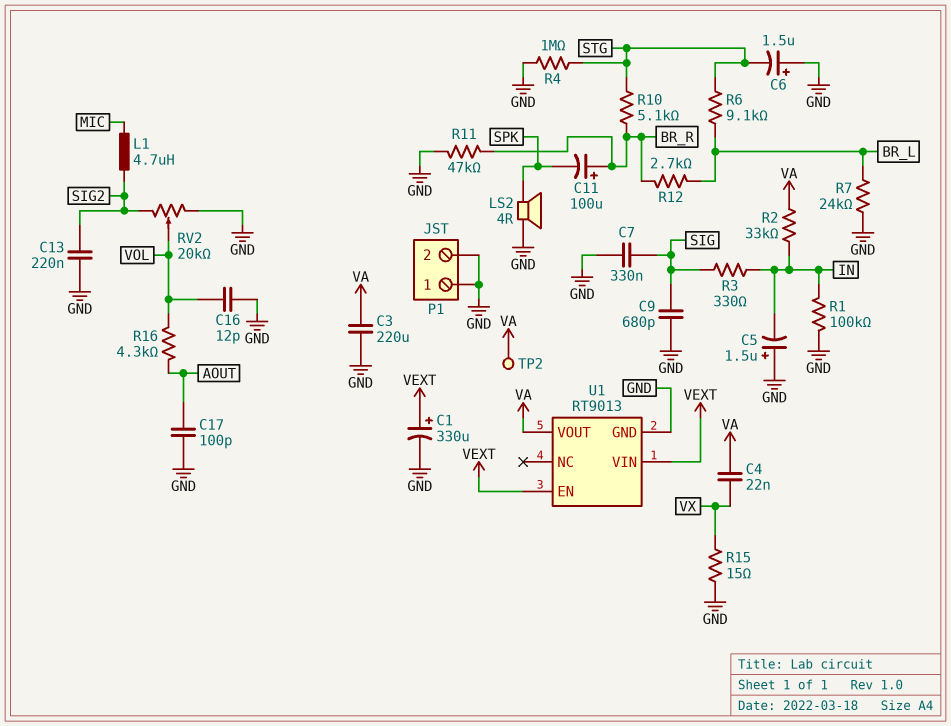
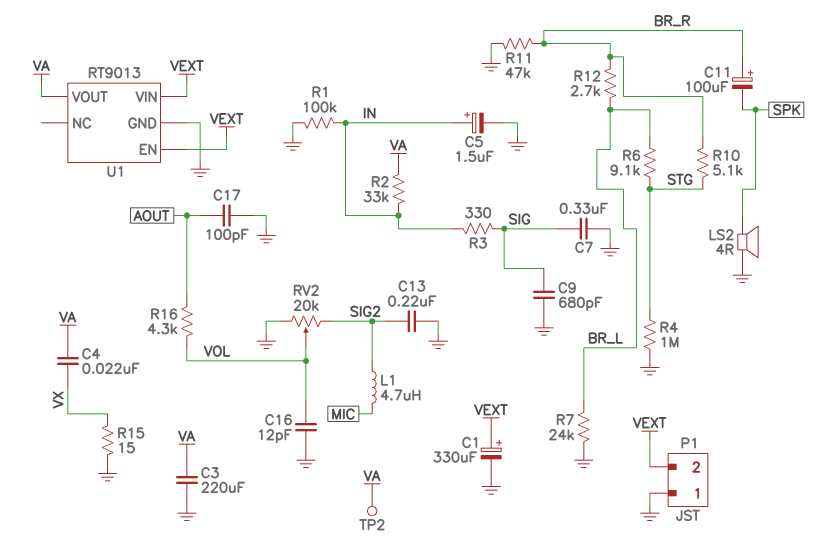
C5: 1.5uF (plus GND, minus IN) -> 1.5uF (plus IN, minus GND)
C6: 1.5uF (plus GND, minus STG) -> none
P1 pin 2: GND -> VEXT

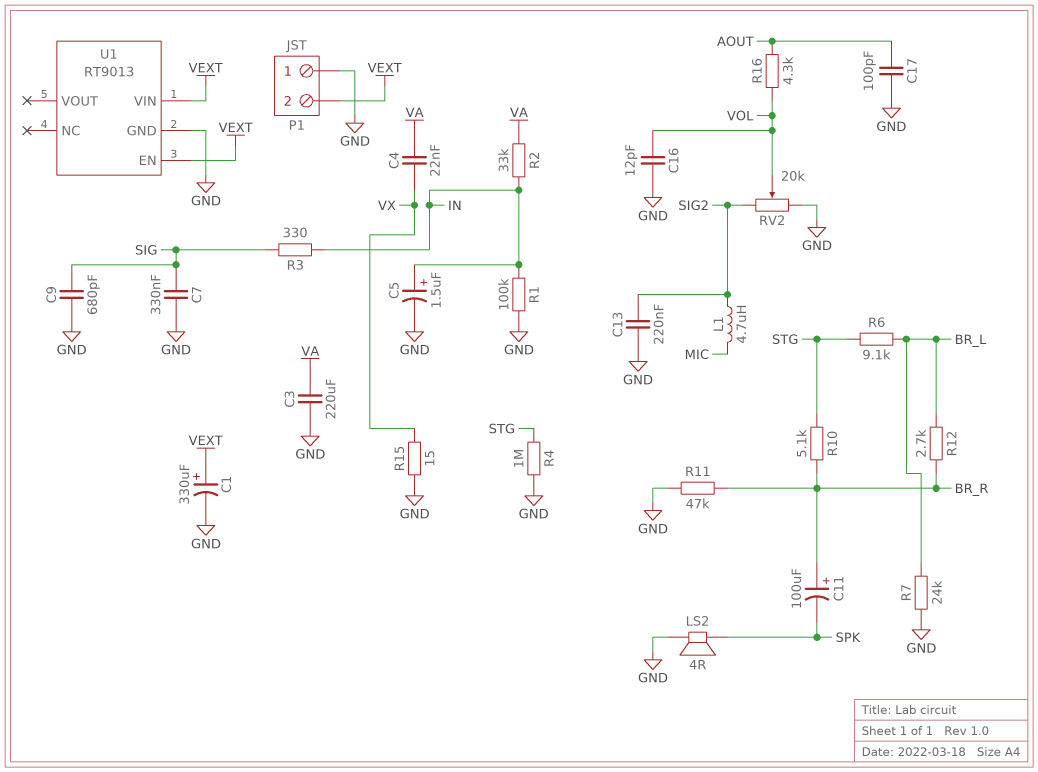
TP2: test point (VA) -> none
U1 pin VOUT: VA -> none

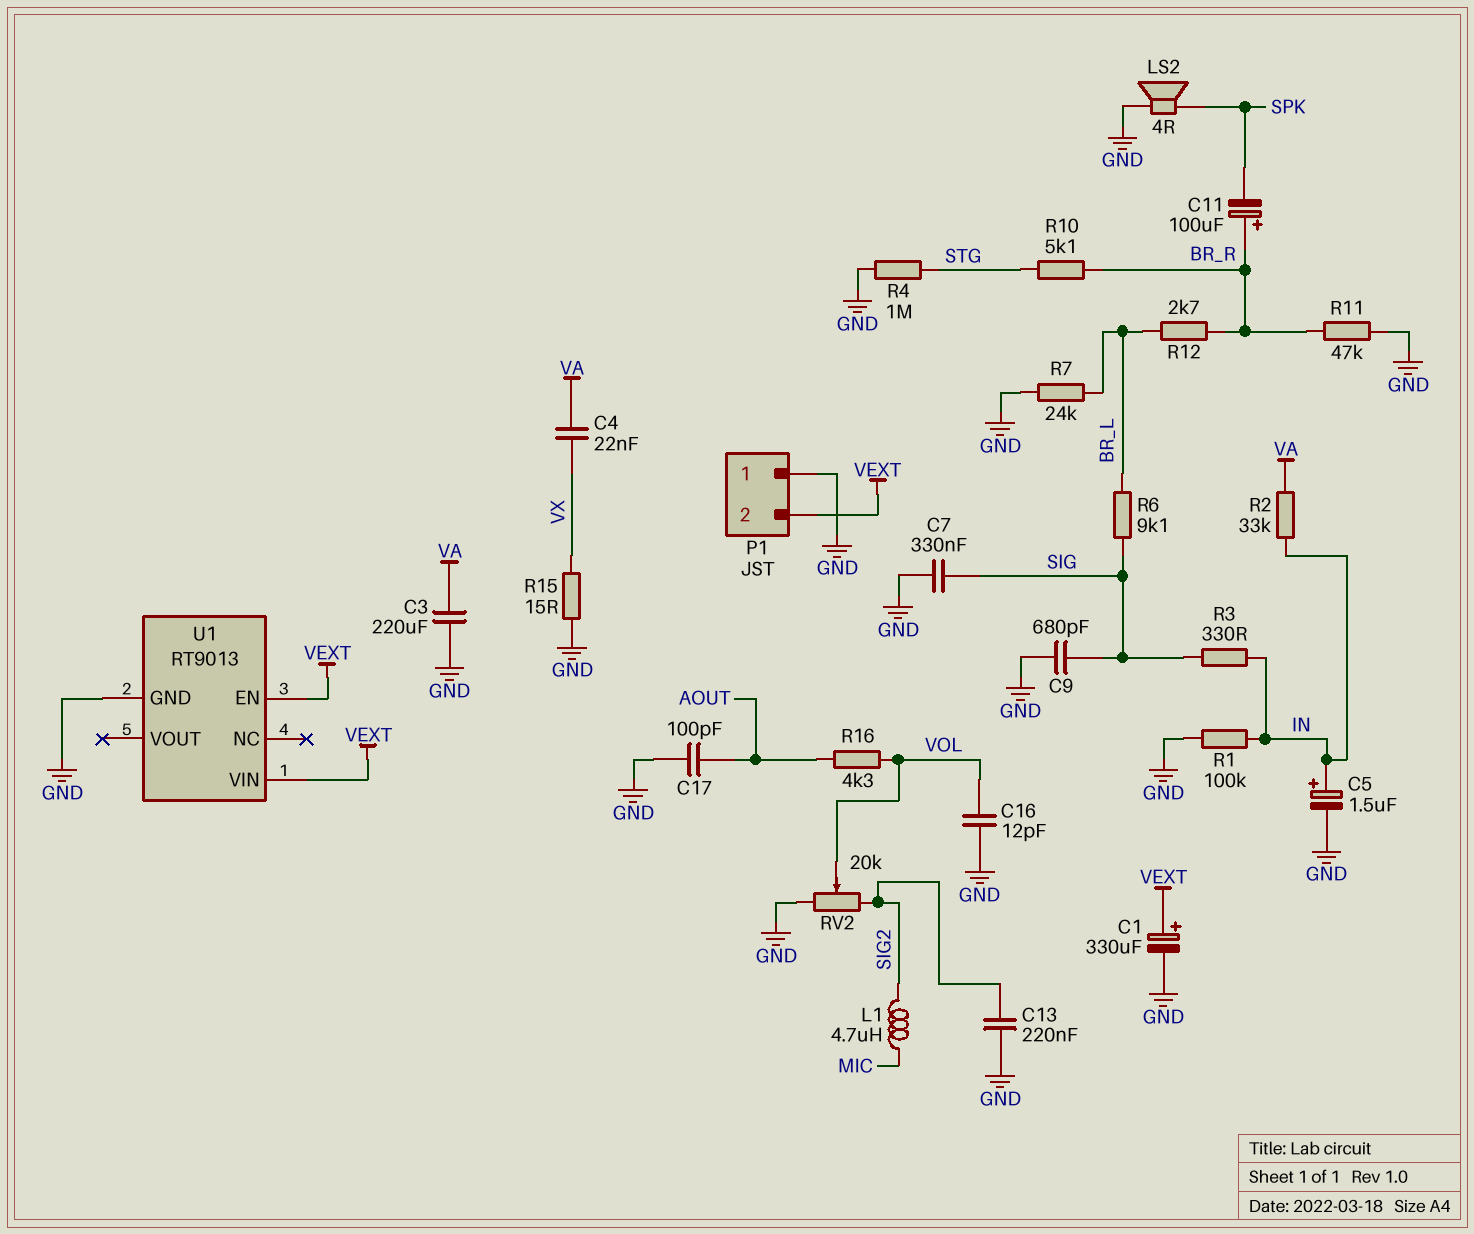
R6: 9.1k (BR_L, STG) -> 9.1k (BR_L, SIG)

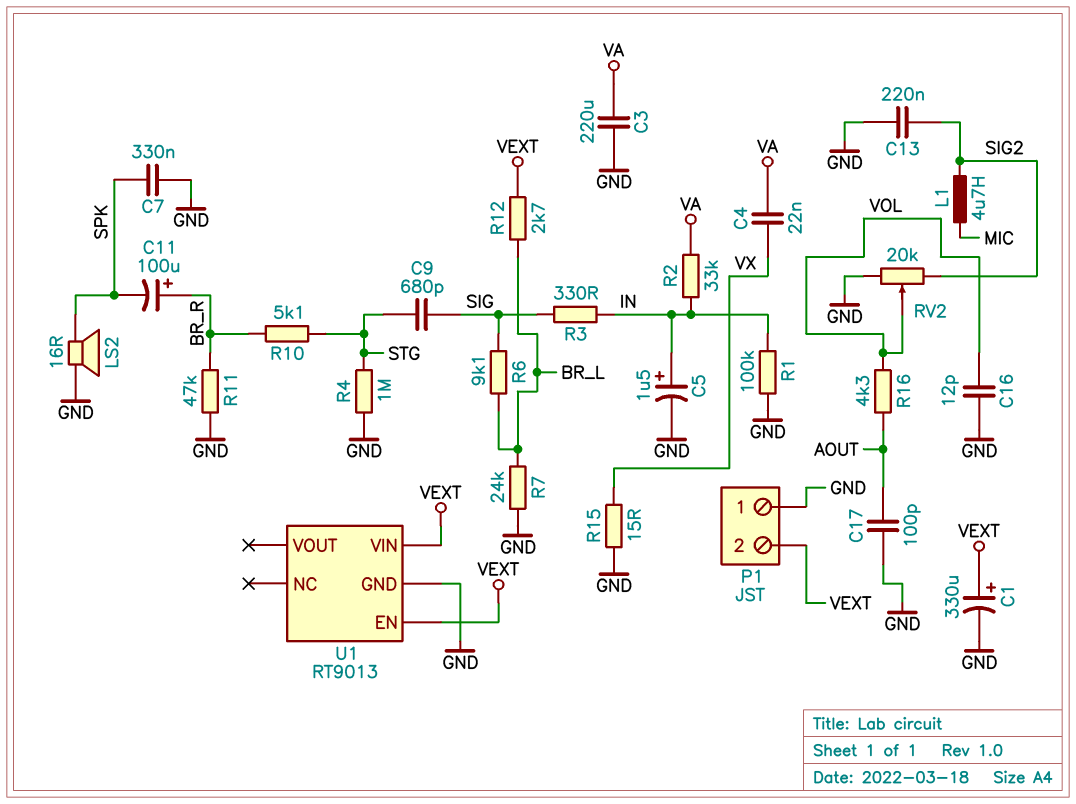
C7: 330nF (GND, SIG) -> 330nF (GND, SPK)
C9: 680pF (GND, SIG) -> 680pF (SIG, STG)
LS2: speaker 4R (GND, SPK) -> speaker 16R (GND, SPK)
R12: 2.7k (BR_L, BR_R) -> 2.7k (BR_L, VEXT)

